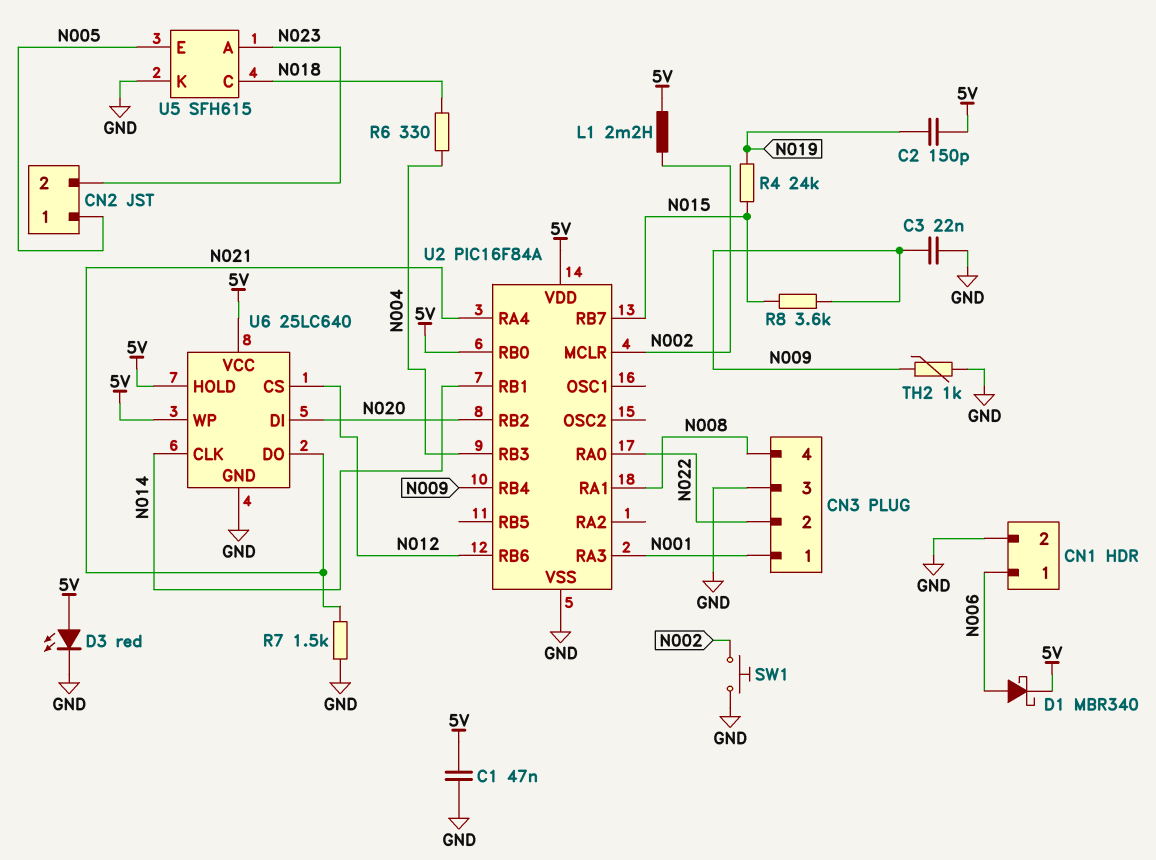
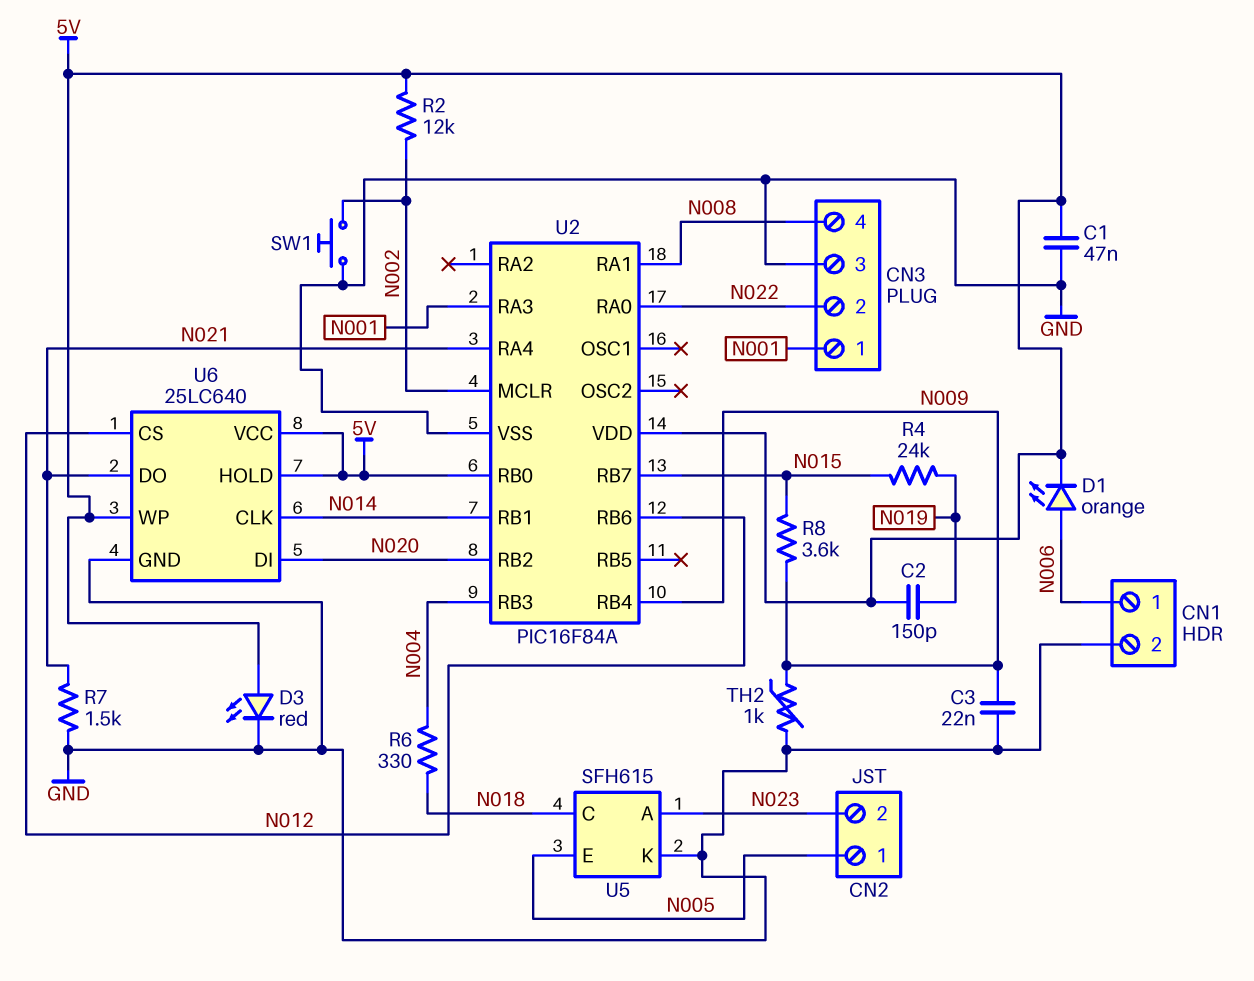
D1: schottky MBR340 (A N006, K 5V) -> LED orange (A N006, K 5V)
L1: 2.2mH (5V, N002) -> none
R2: none -> 12k (5V, N002)

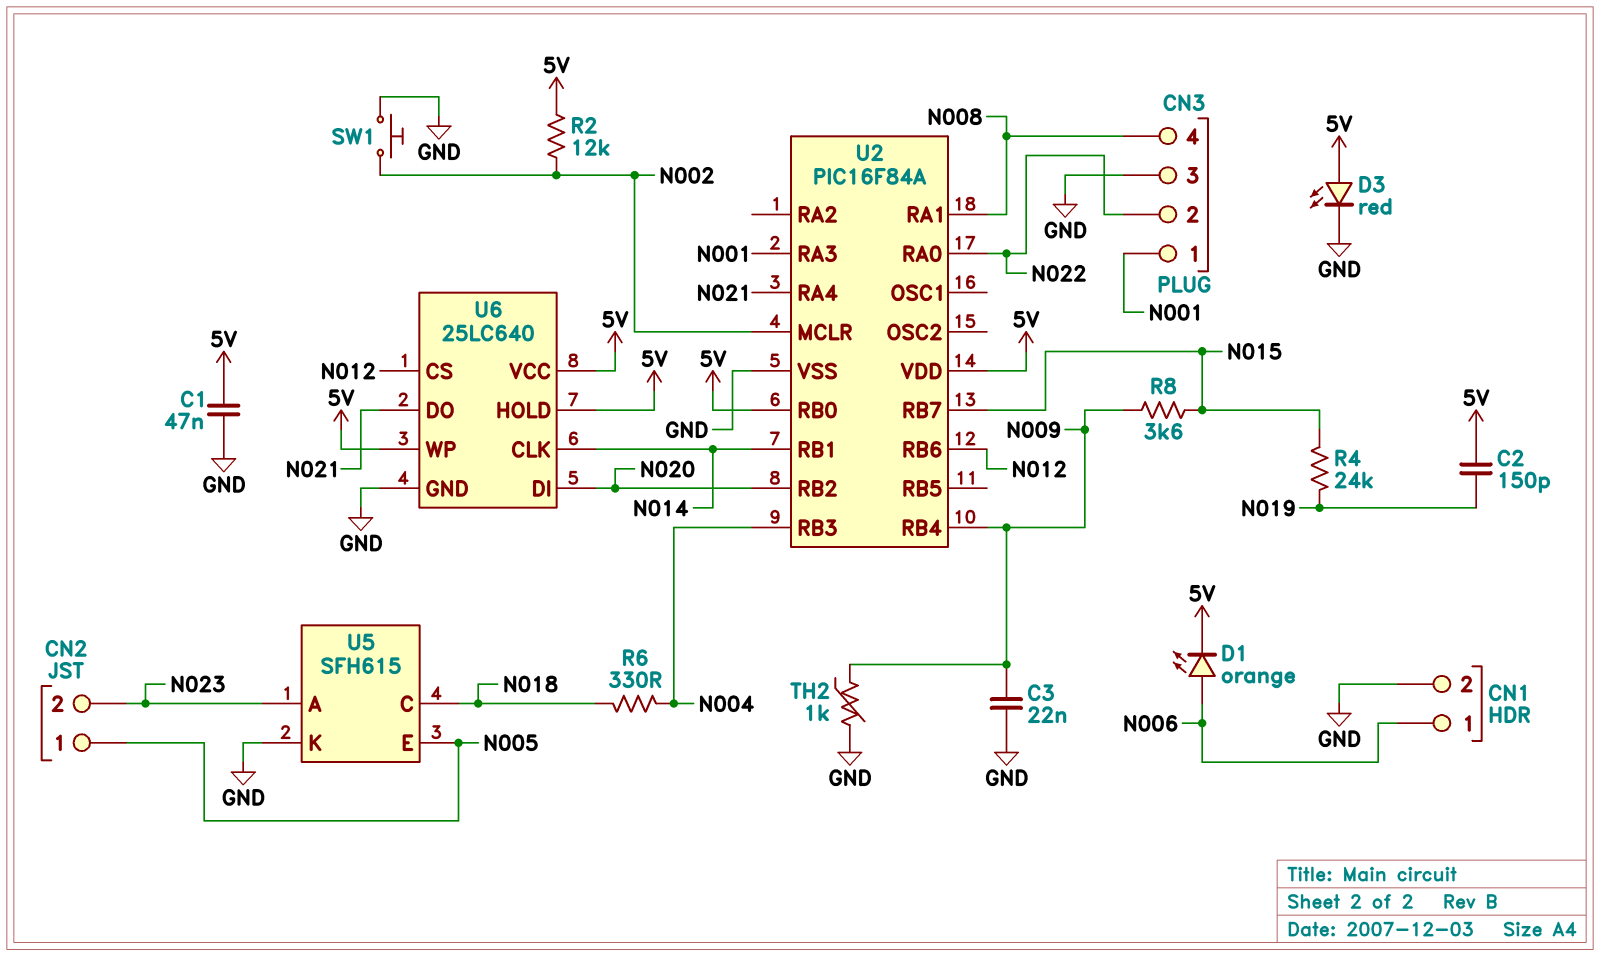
R7: 1.5k (GND, N021) -> none

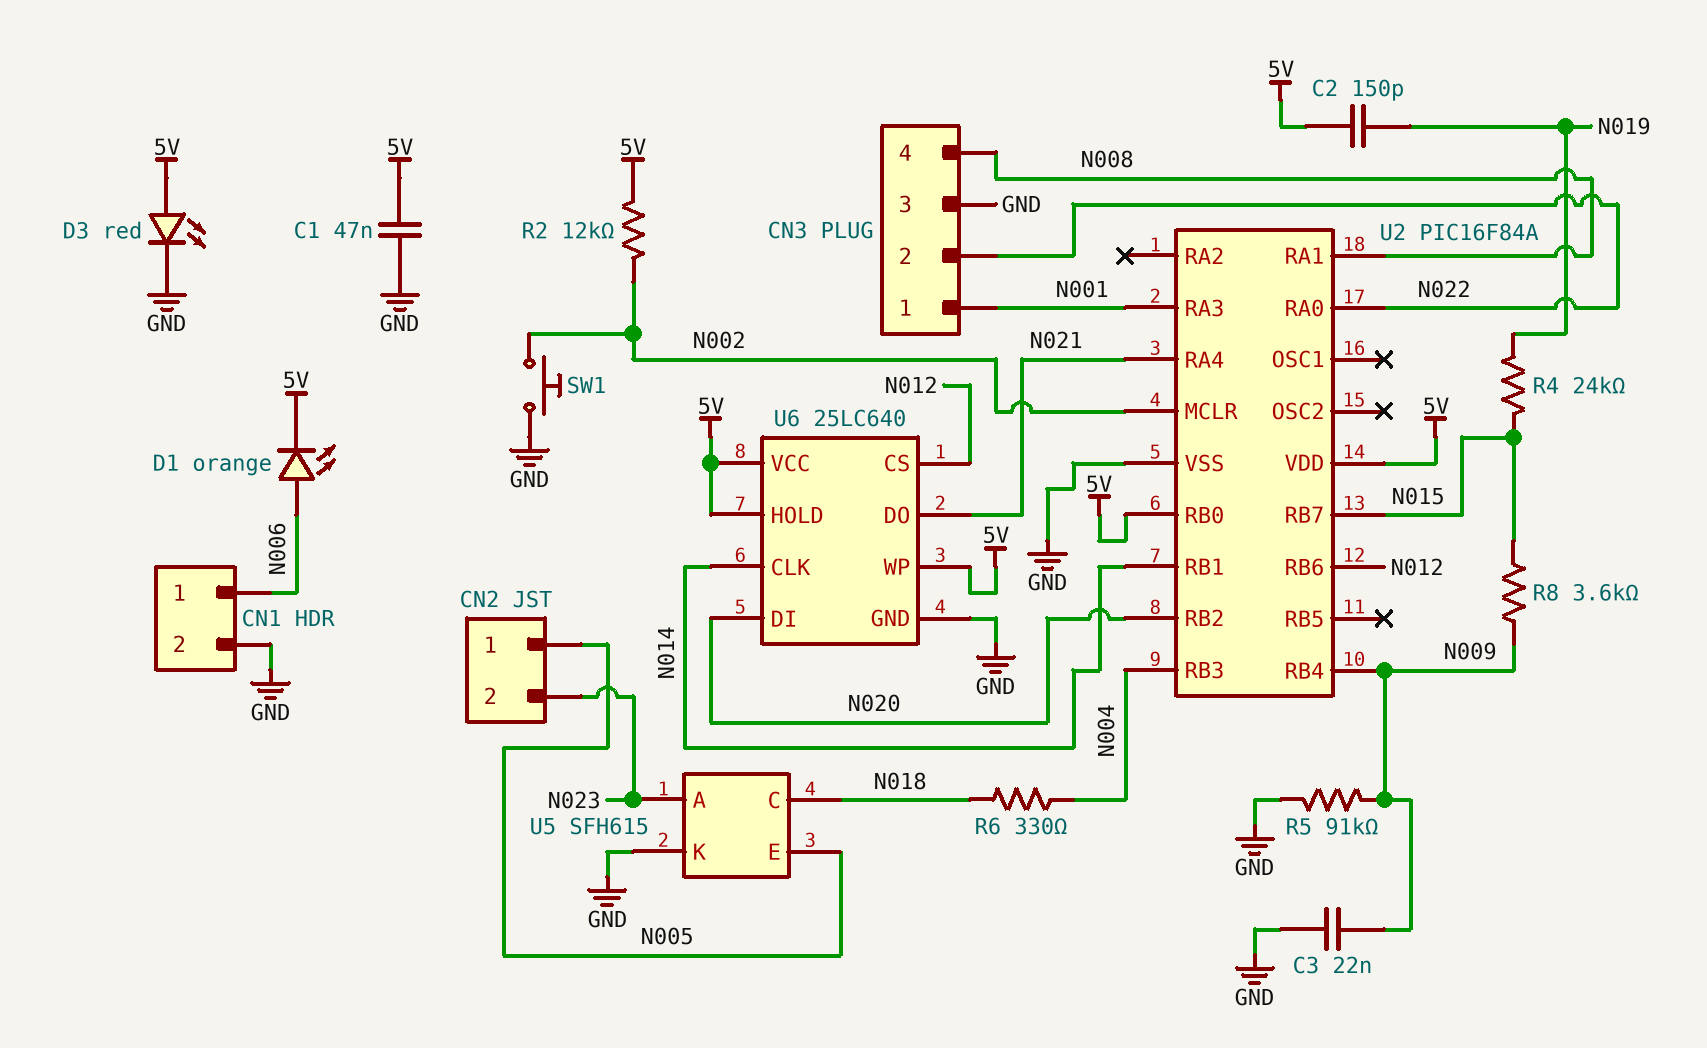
R5: none -> 91k (GND, N009)
TH2: 1k (GND, N009) -> none

